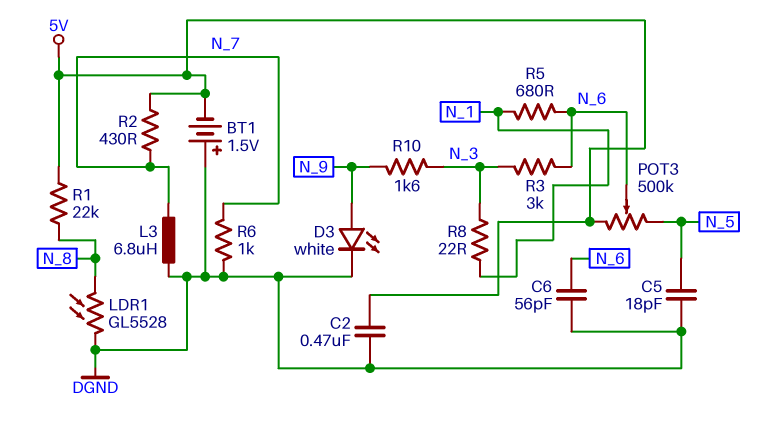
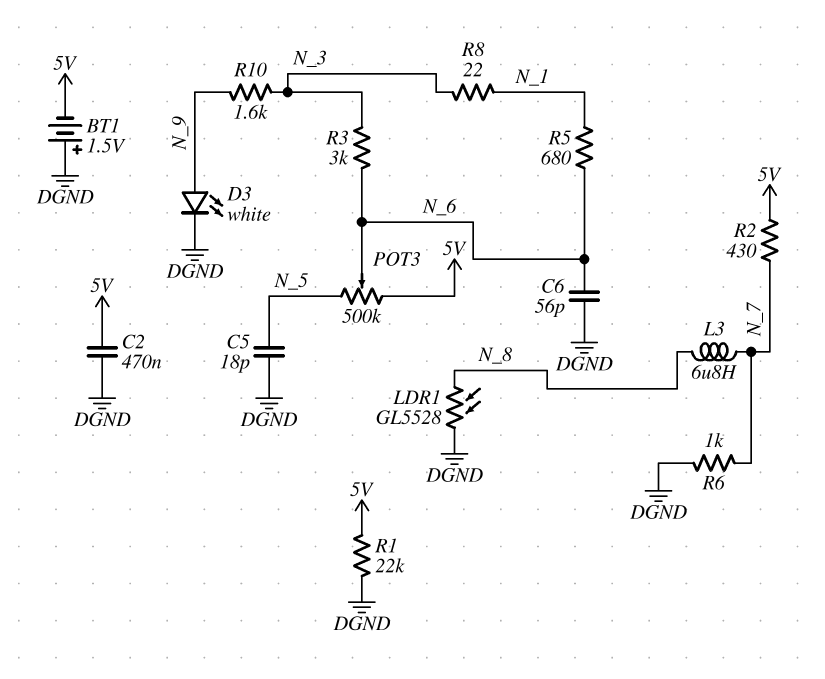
L3: 6.8uH (DGND, N_7) -> 6.8uH (N_7, N_8)
R1: 22k (5V, N_8) -> 22k (5V, DGND)

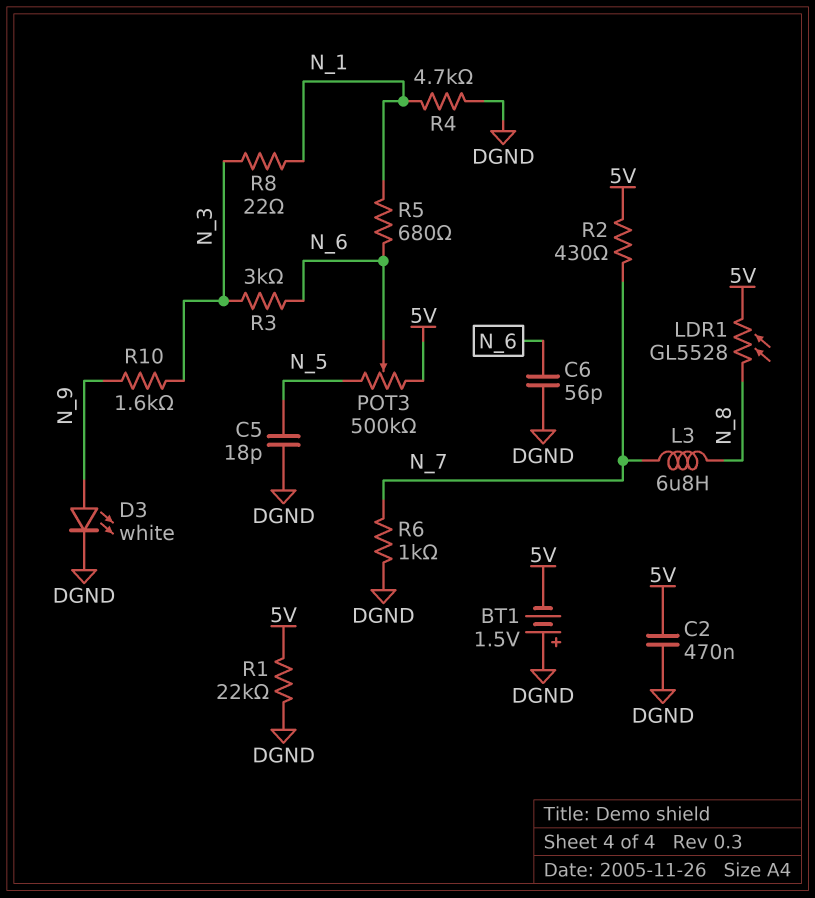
LDR1: GL5528 (DGND, N_8) -> GL5528 (5V, N_8)
R4: none -> 4.7k (DGND, N_1)

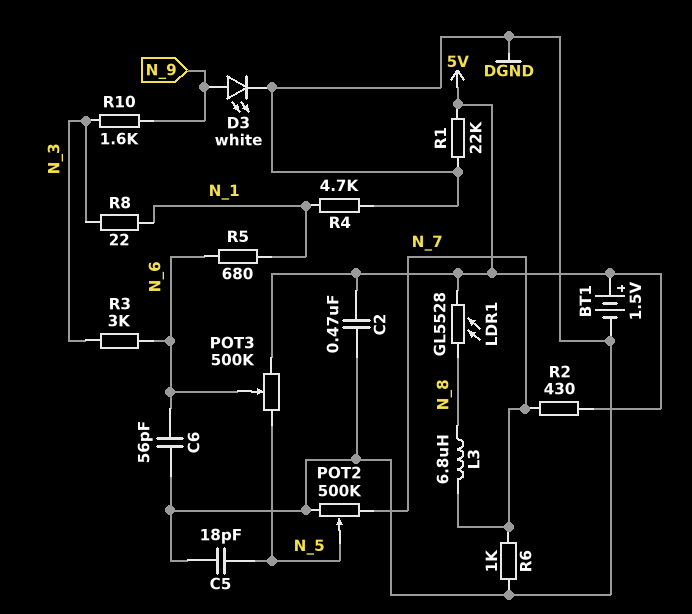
BT1: 1.5V (plus DGND, minus 5V) -> 1.5V (plus 5V, minus DGND)
POT2: none -> 500k (DGND, N_7, wiper N_5)

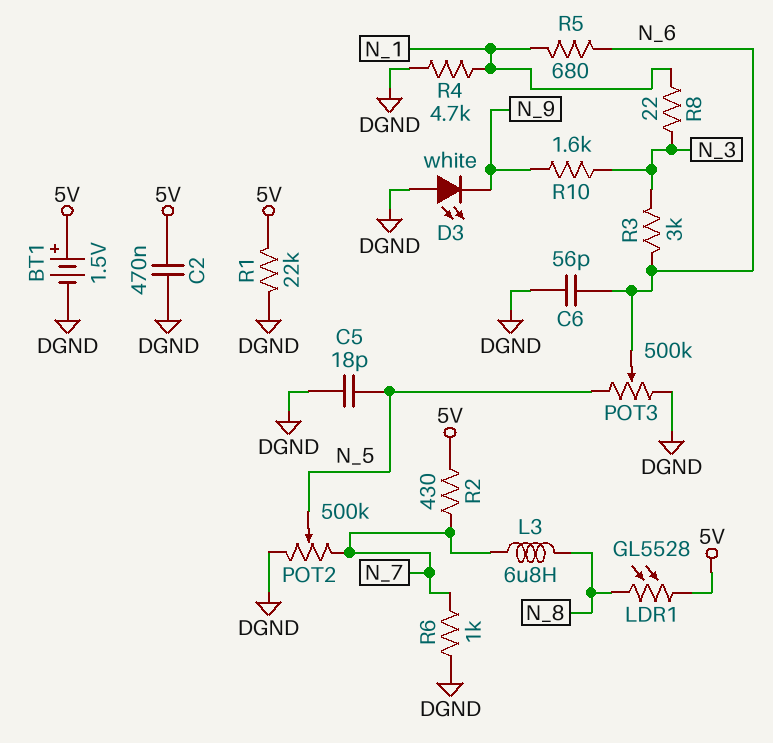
D3: LED white (A N_9, K DGND) -> LED white (A DGND, K N_9)
POT3: 500k (5V, N_5, wiper N_6) -> 500k (DGND, N_5, wiper N_6)

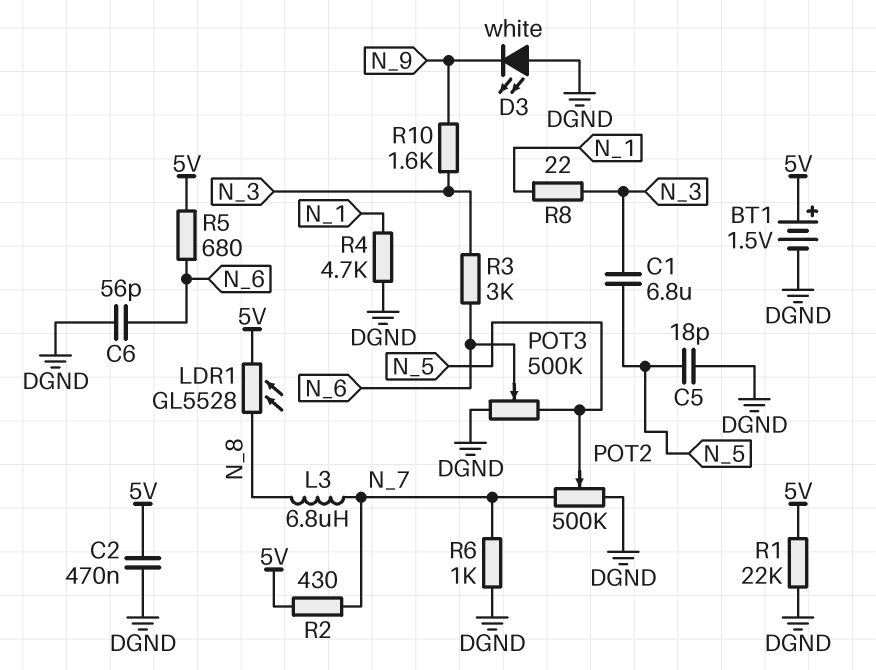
C1: none -> 6.8uF (N_3, N_5)
R5: 680 (N_1, N_6) -> 680 (5V, N_6)

